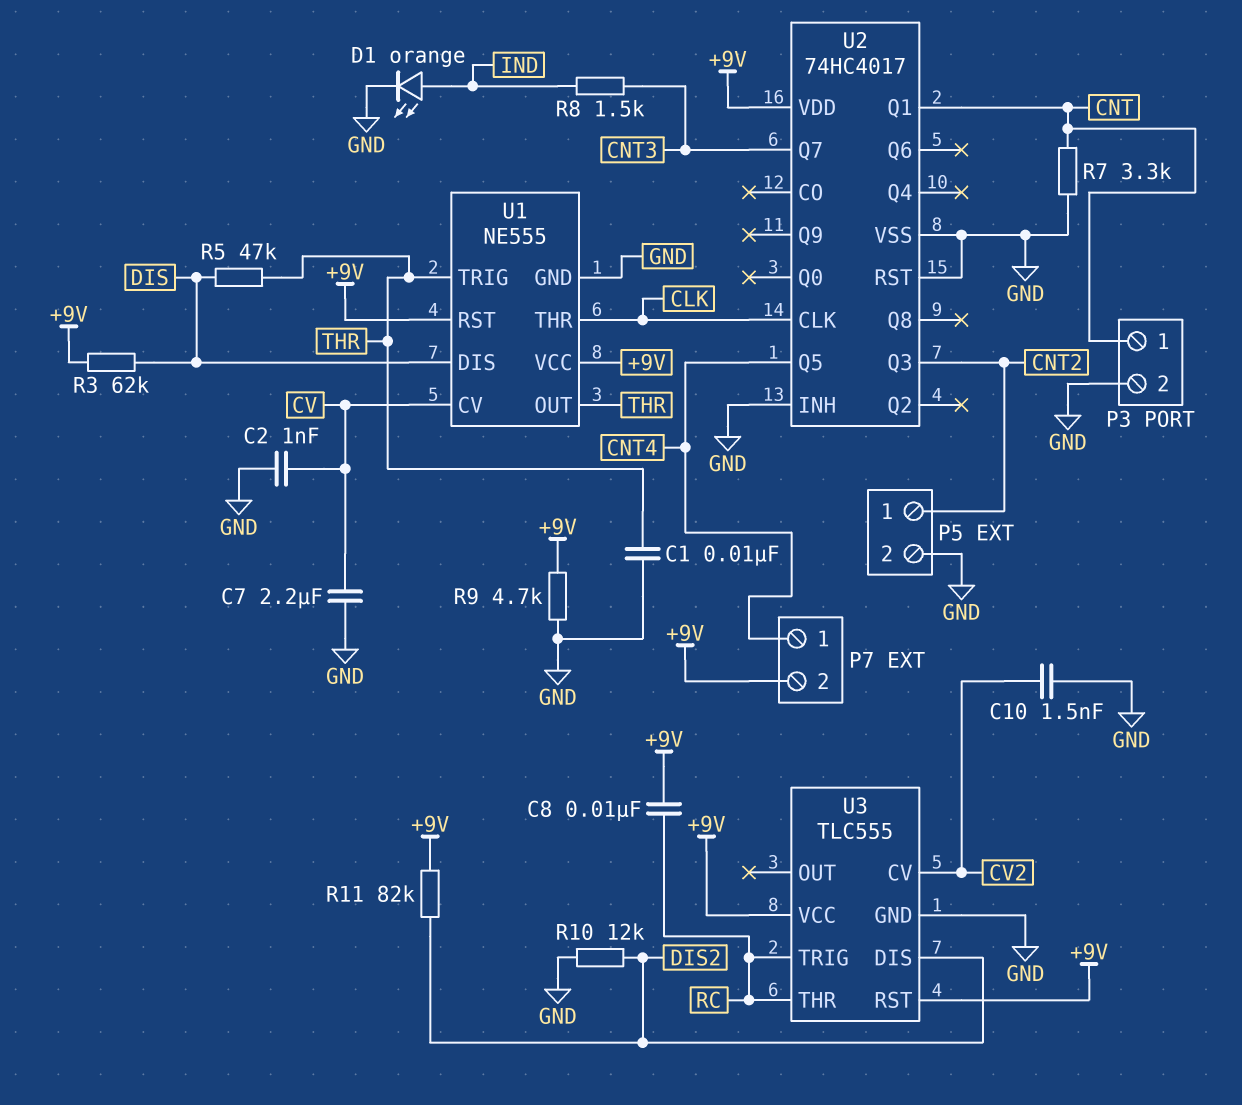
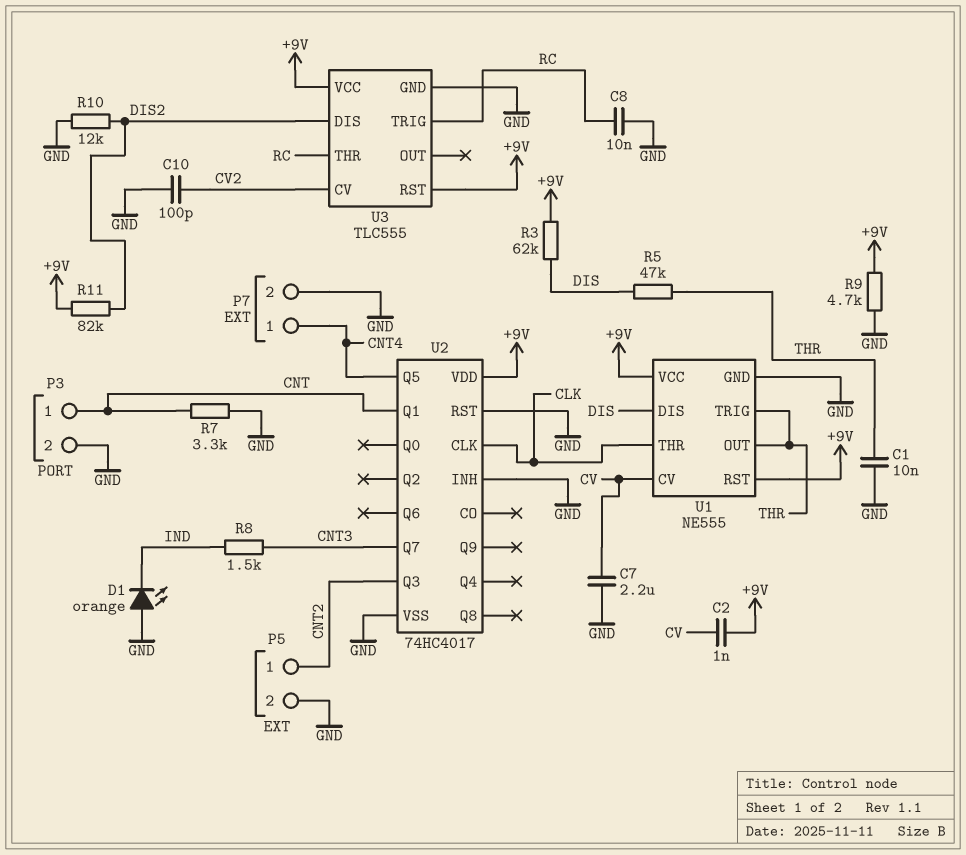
C2: 1nF (CV, GND) -> 1nF (+9V, CV)
C8: 10nF (+9V, RC) -> 10nF (GND, RC)
C10: 1.5nF (CV2, GND) -> 100pF (CV2, GND)
D1: LED orange (A IND, K GND) -> LED orange (A GND, K IND)
P7 pin 2: +9V -> GND

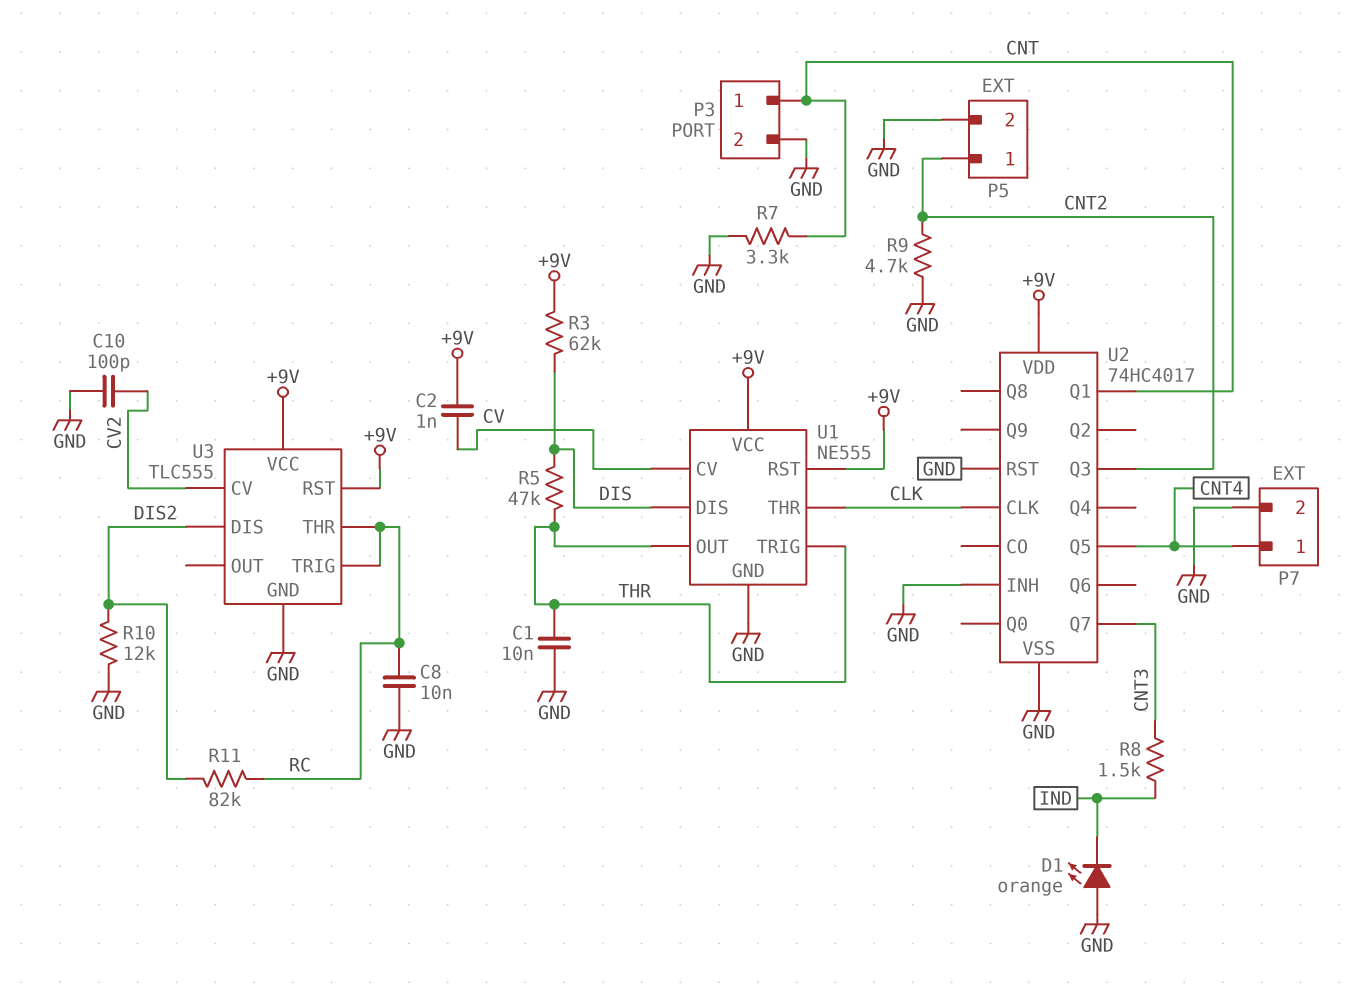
C7: 2.2uF (CV, GND) -> none
R9: 4.7k (+9V, GND) -> 4.7k (CNT2, GND)
R11: 82k (+9V, DIS2) -> 82k (DIS2, RC)

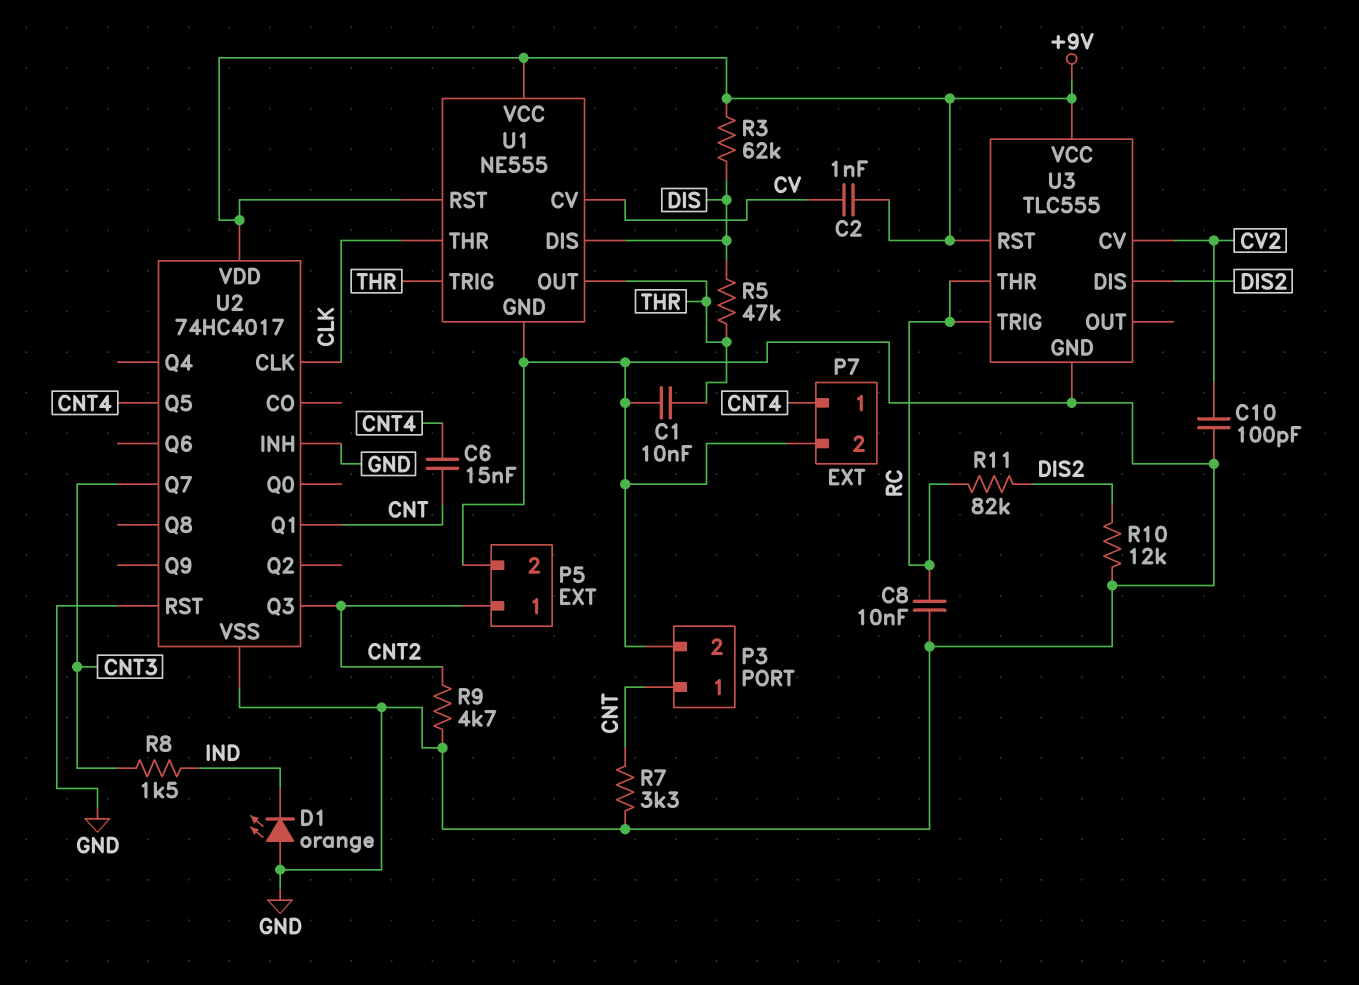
C6: none -> 15nF (CNT, CNT4)

